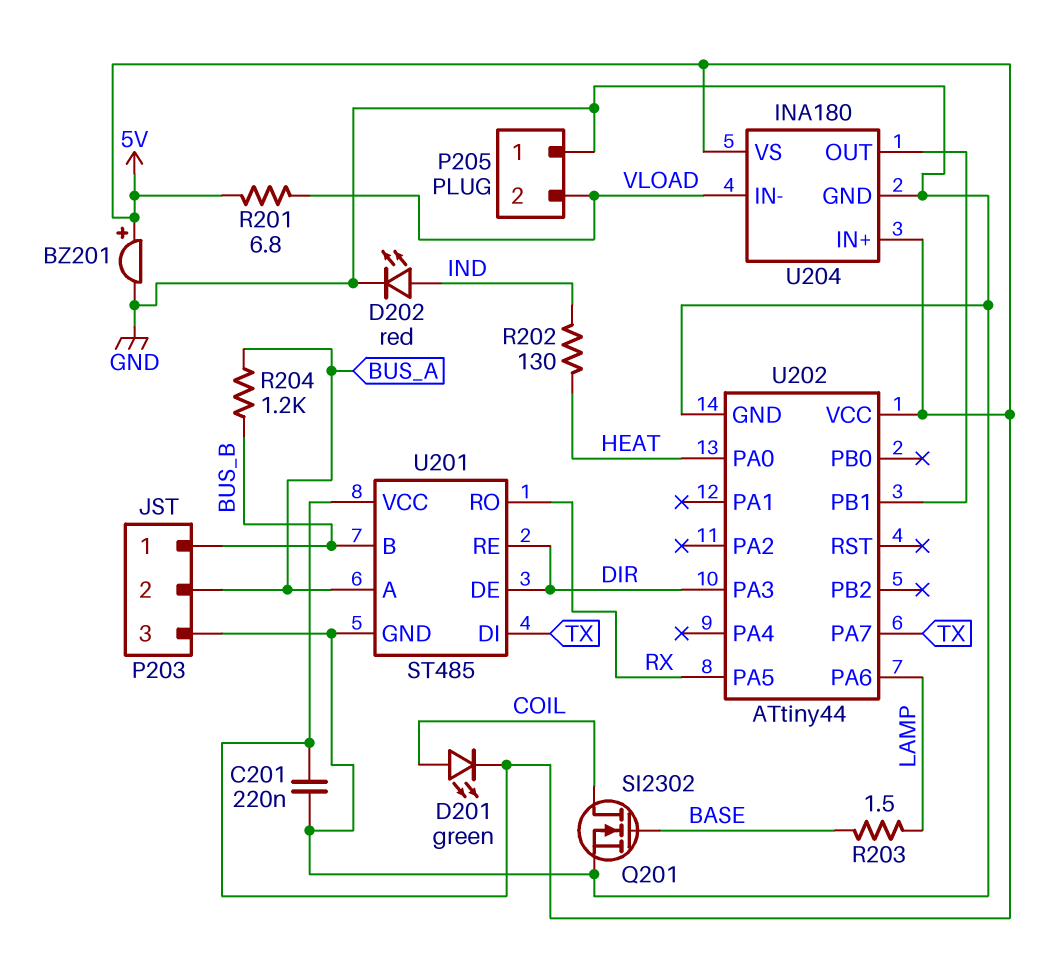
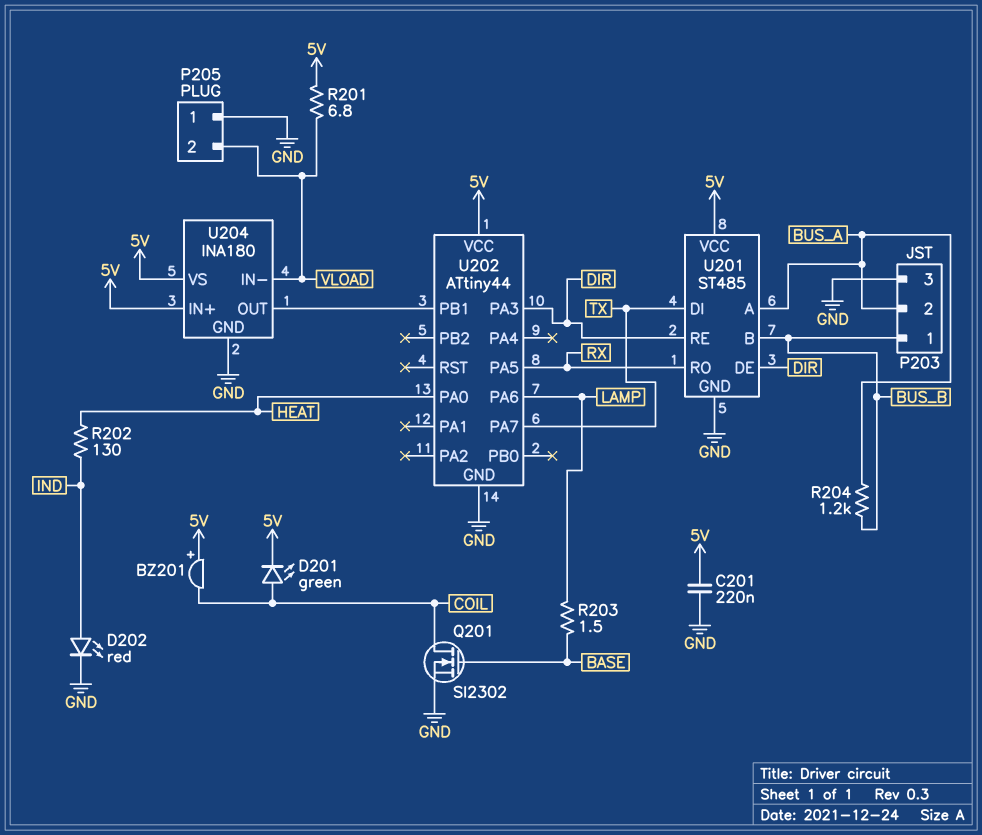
BZ201: buzzer (plus 5V, minus GND) -> buzzer (plus 5V, minus COIL)

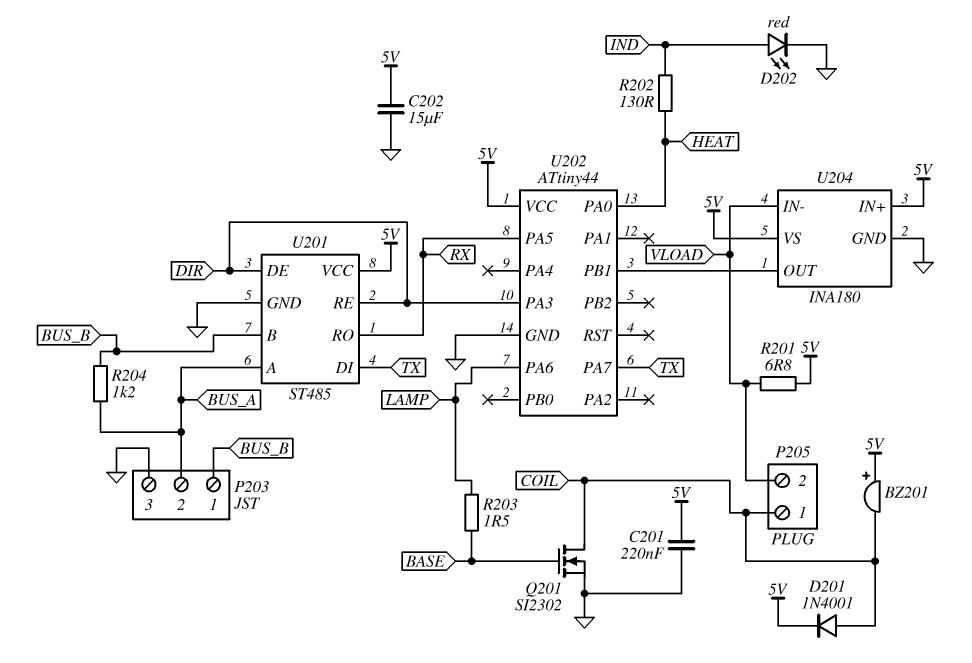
C202: none -> 15uF (5V, GND)
D201: LED green (A COIL, K 5V) -> diode 1N4001 (A COIL, K 5V)
P205 pin 1: GND -> COIL

